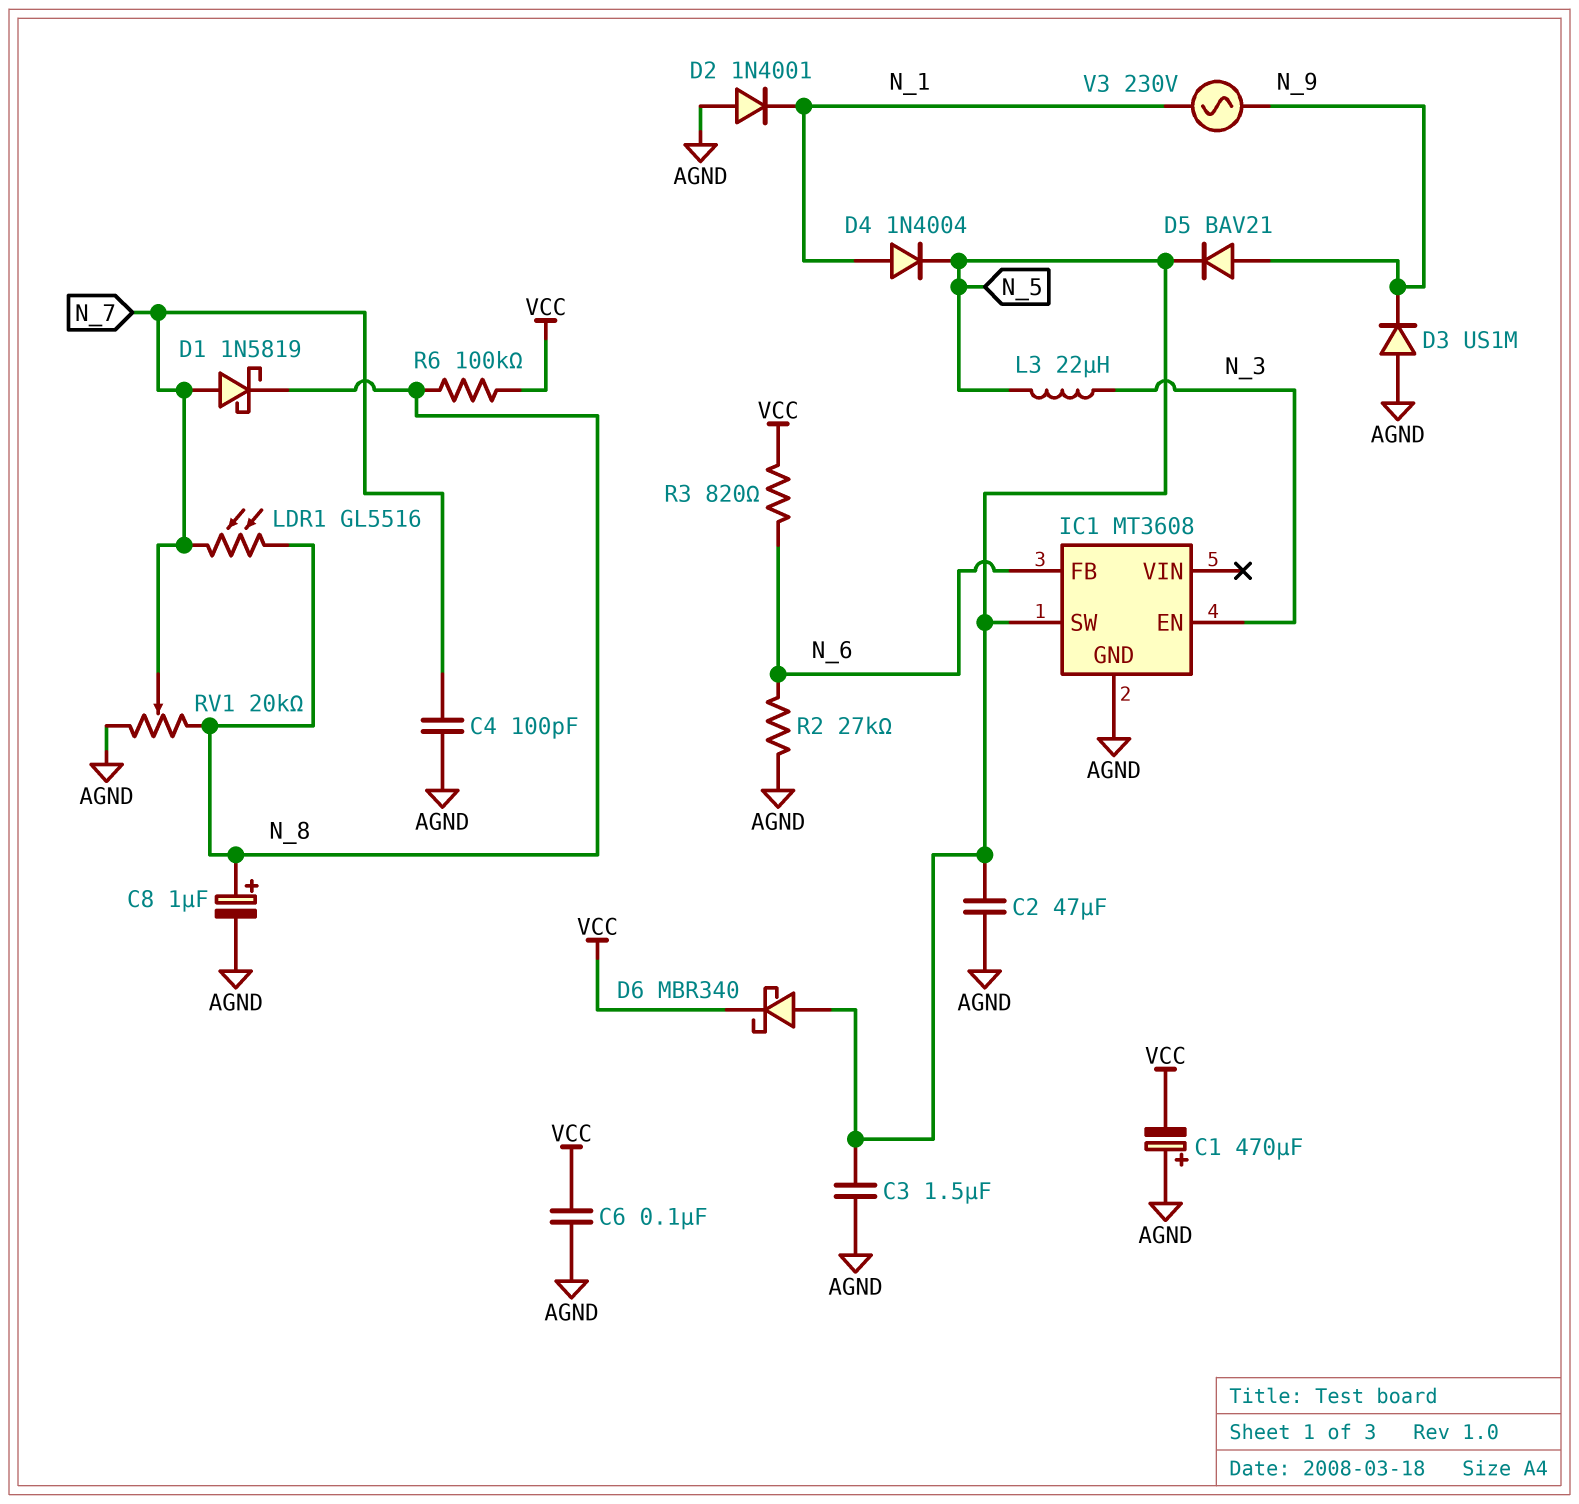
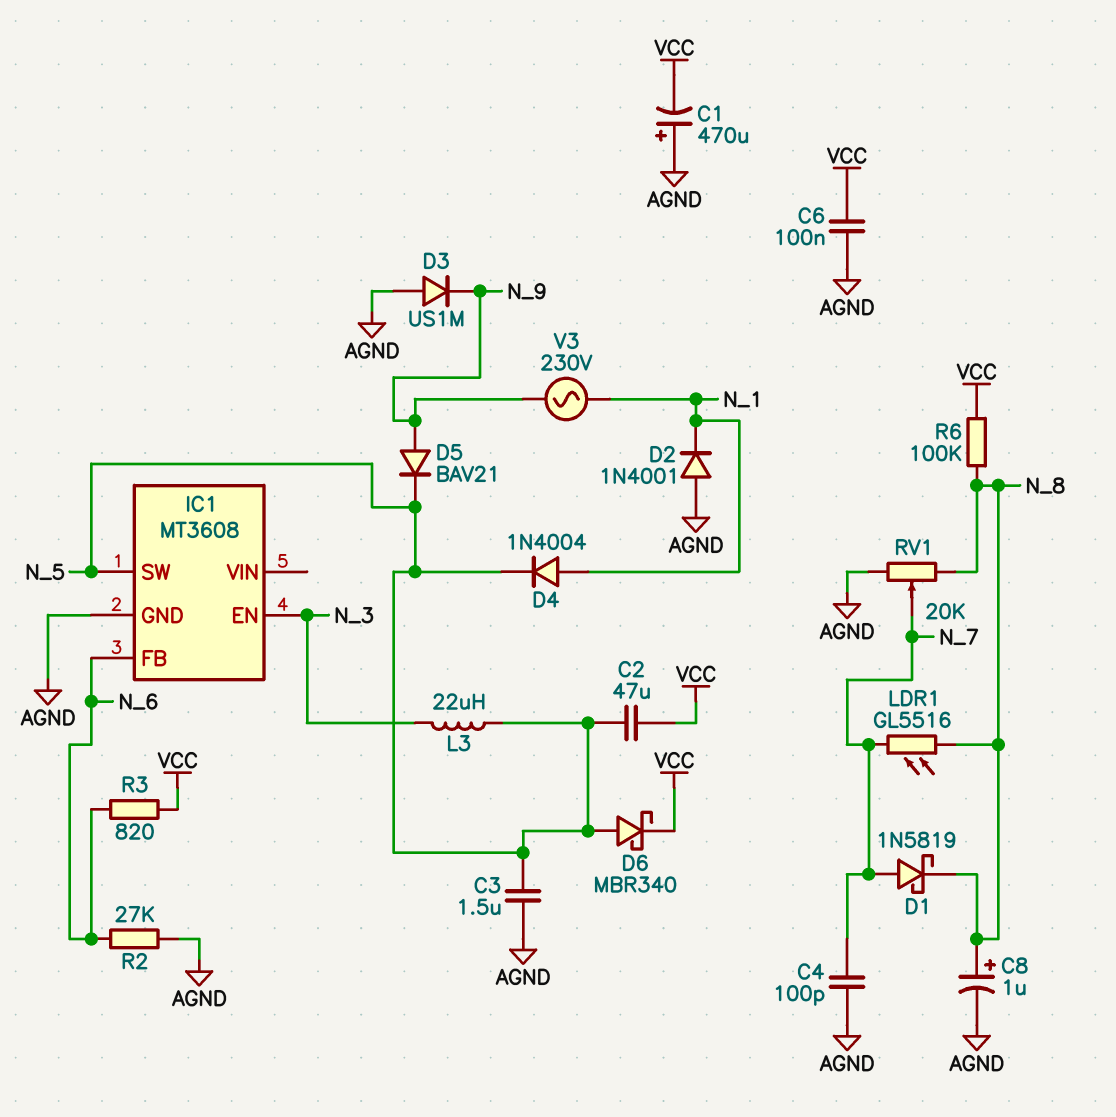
C2: 47uF (AGND, N_5) -> 47uF (N_5, VCC)

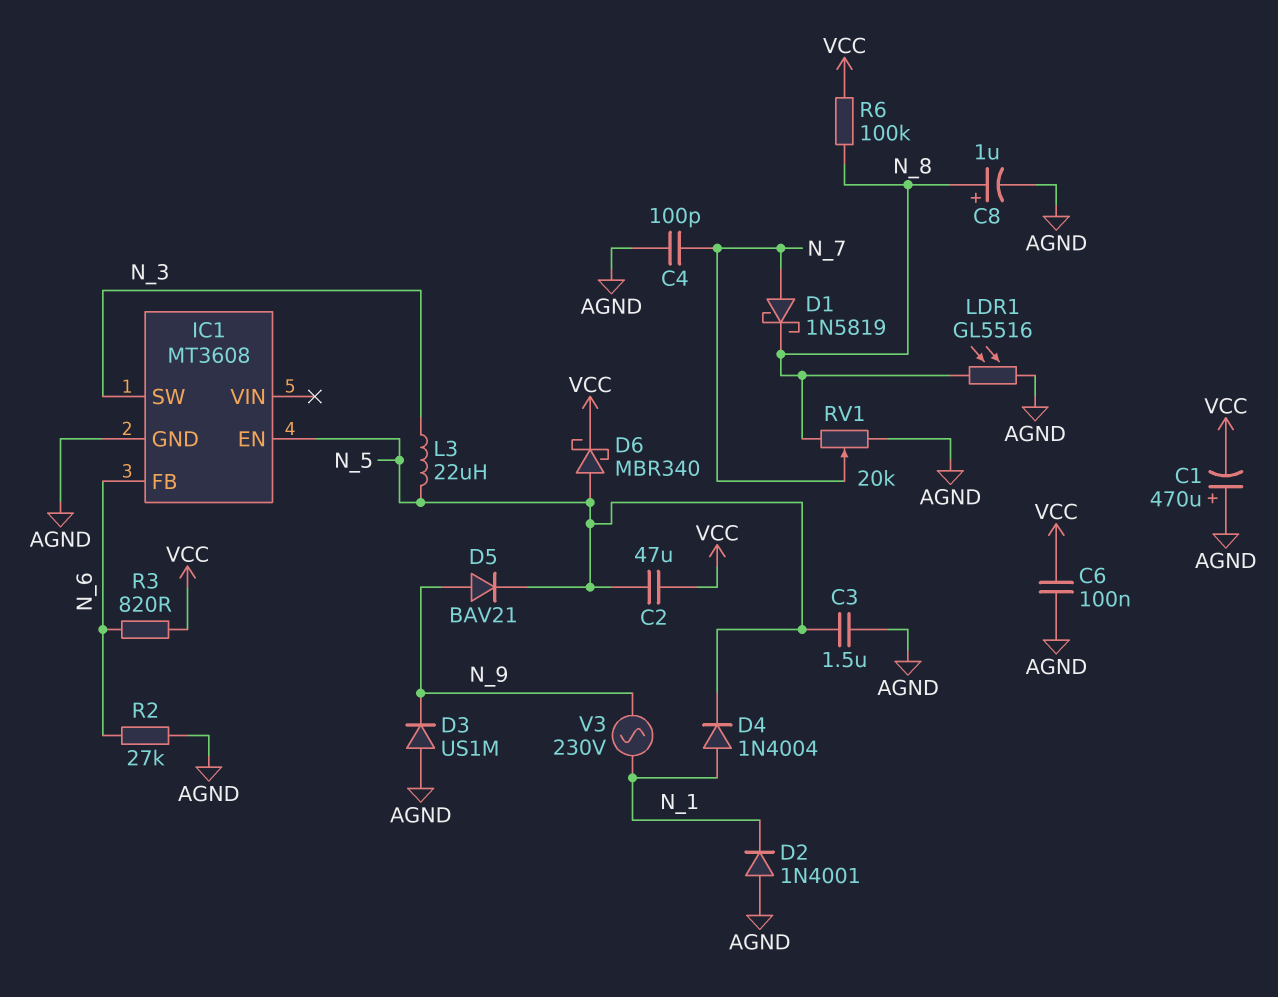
IC1 pin EN: N_3 -> N_5
IC1 pin SW: N_5 -> N_3
LDR1: GL5516 (N_7, N_8) -> GL5516 (AGND, N_8)

